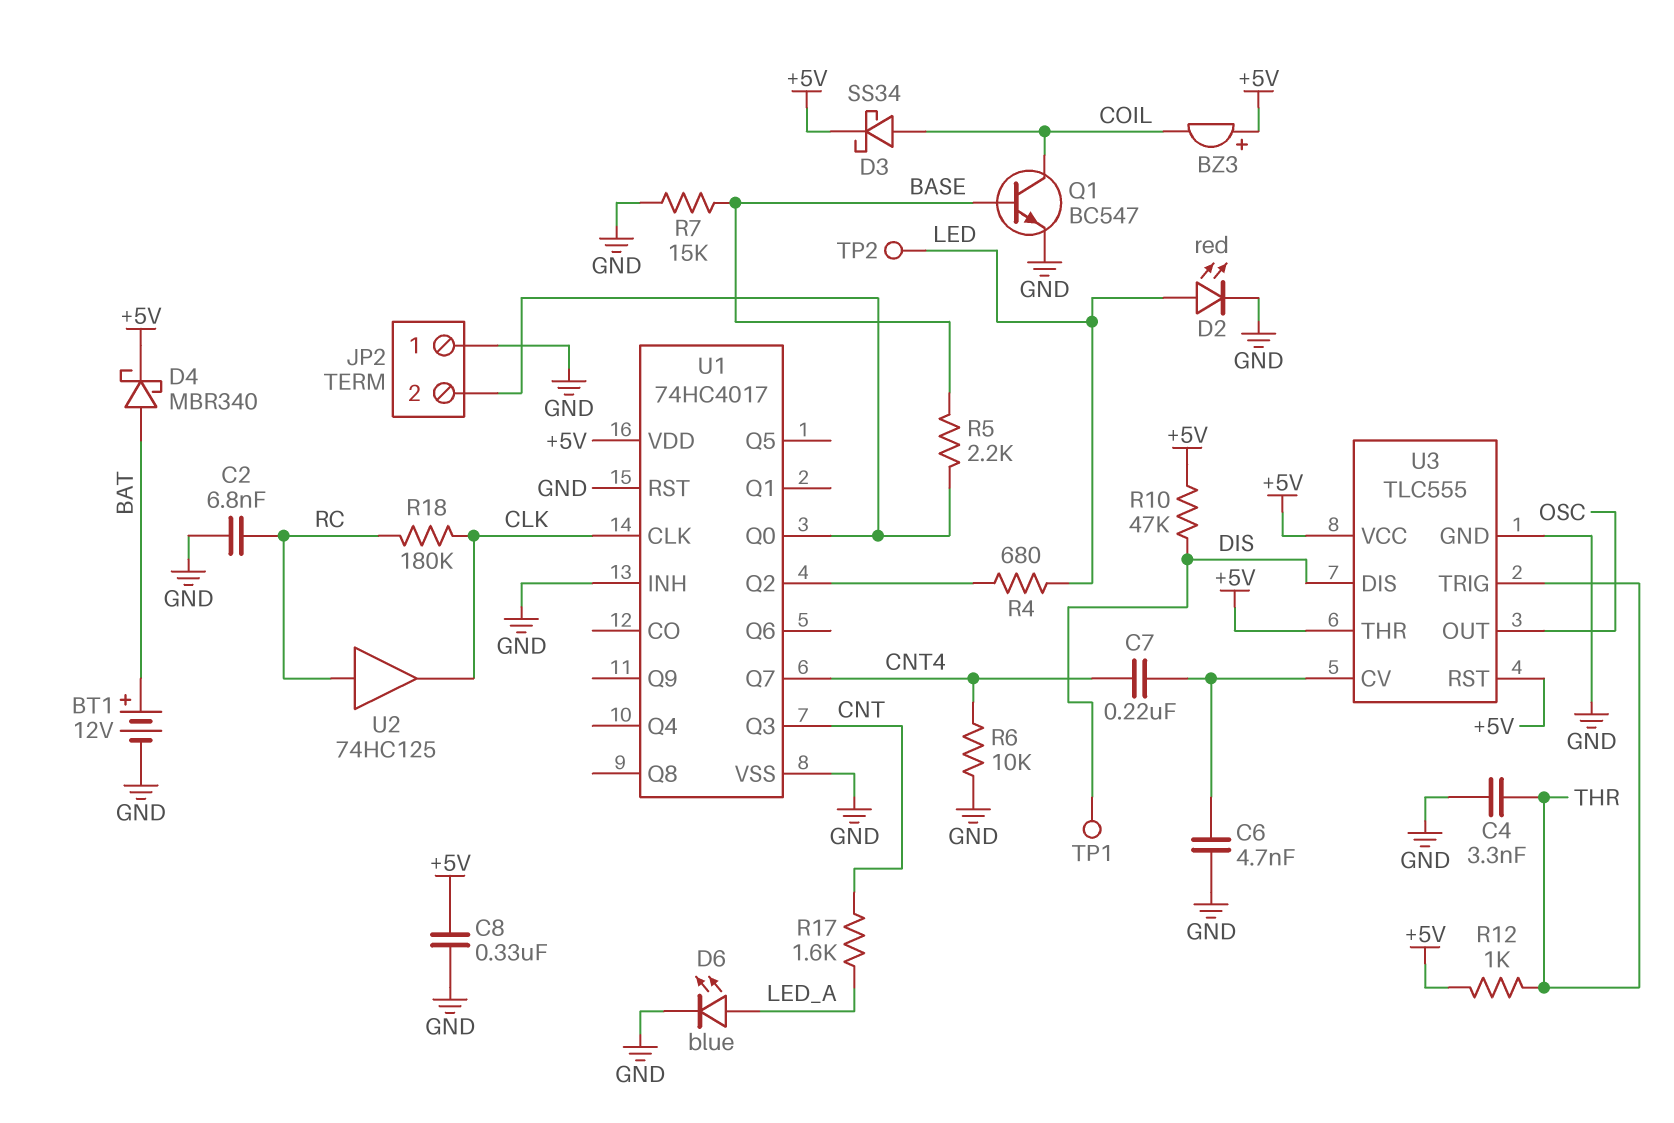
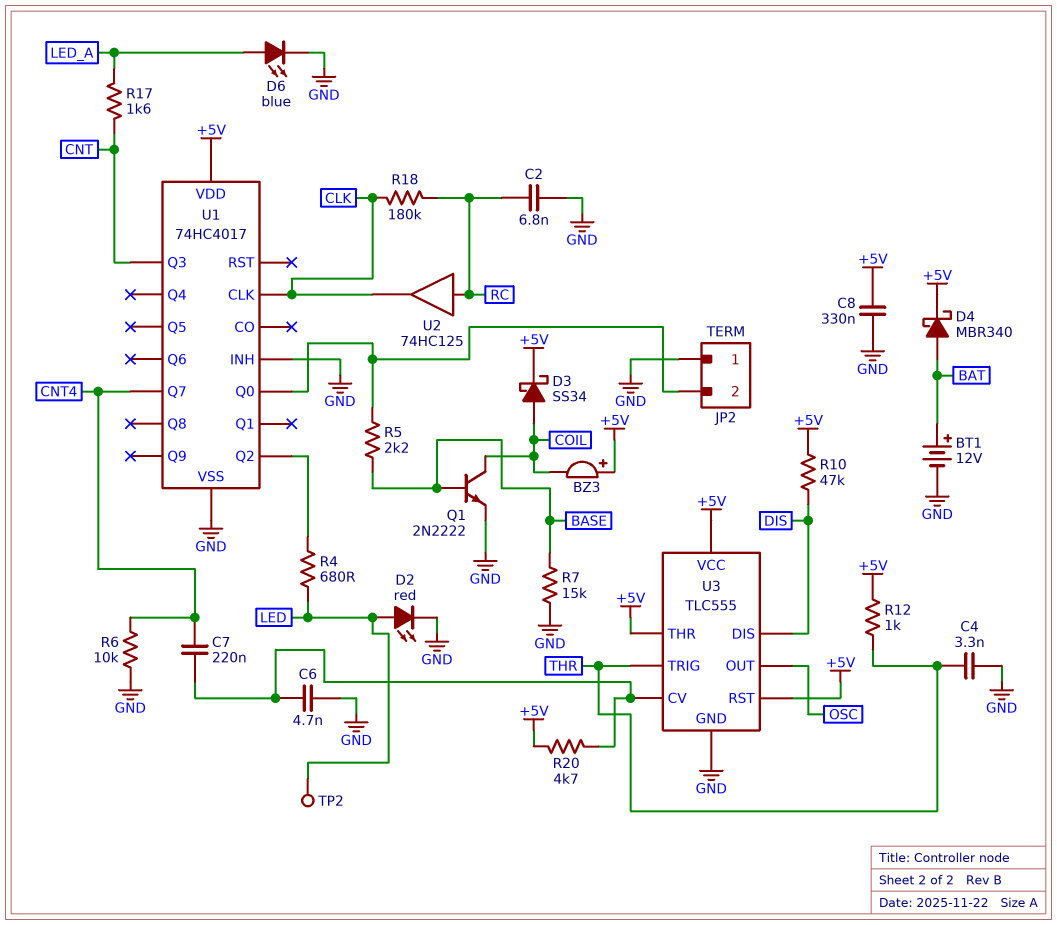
Q1: NPN BC547 (B BASE, C COIL, E GND) -> NPN 2N2222 (B BASE, C COIL, E GND)
R20: none -> 4.7k (+5V, U3/CV)
TP1: test point (DIS) -> none
U1 pin RST: GND -> none

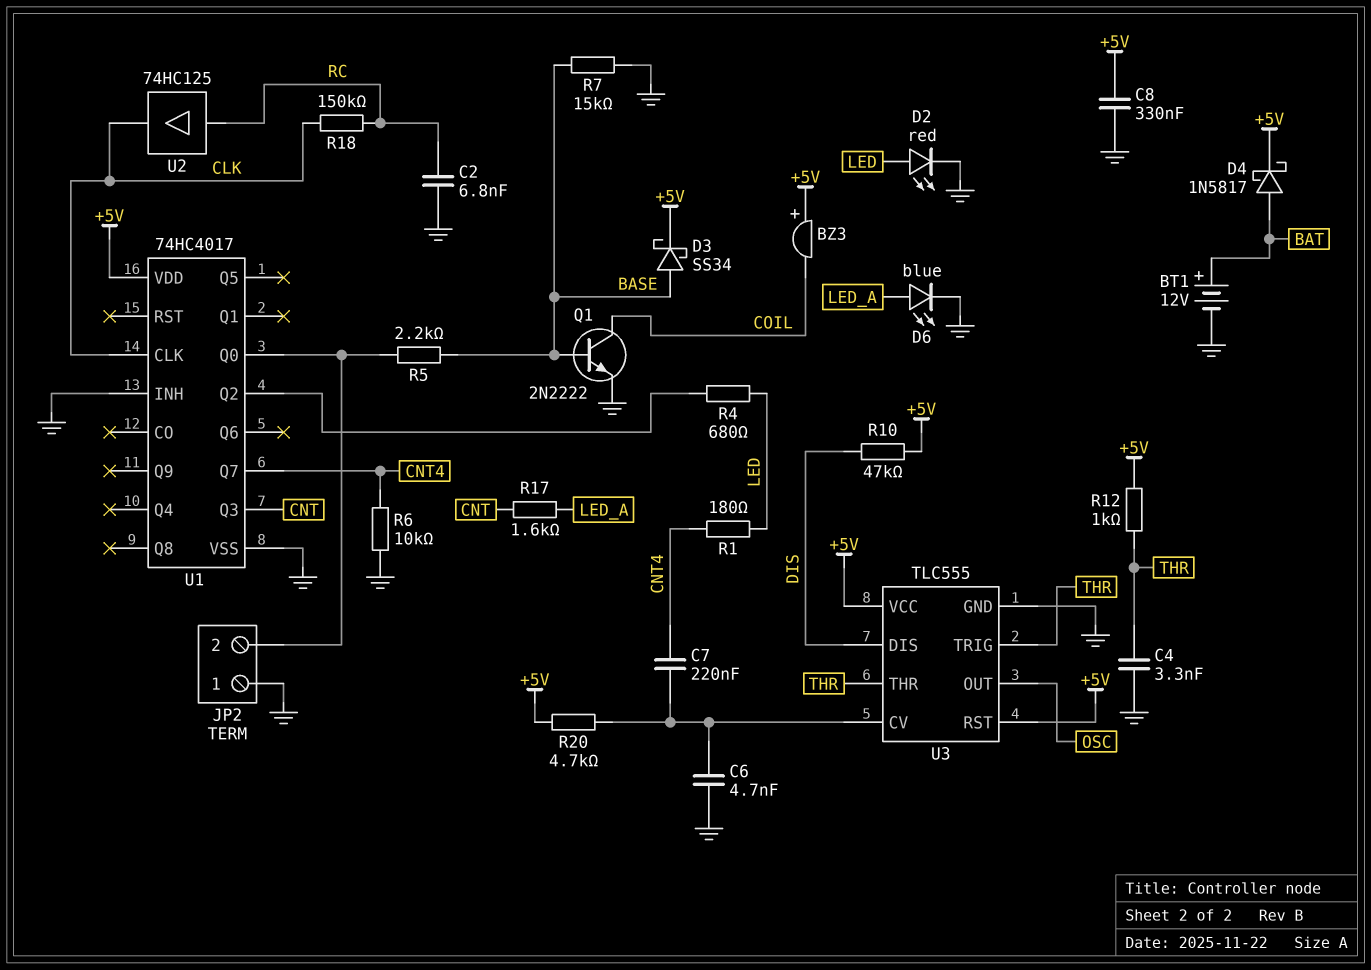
D3: schottky SS34 (A COIL, K +5V) -> schottky SS34 (A BASE, K +5V)
D4: schottky MBR340 (A BAT, K +5V) -> schottky 1N5817 (A BAT, K +5V)
R1: none -> 180 (CNT4, LED)
R18: 180k (CLK, RC) -> 150k (CLK, RC)
TP2: test point (LED) -> none
U3 pin THR: +5V -> THR

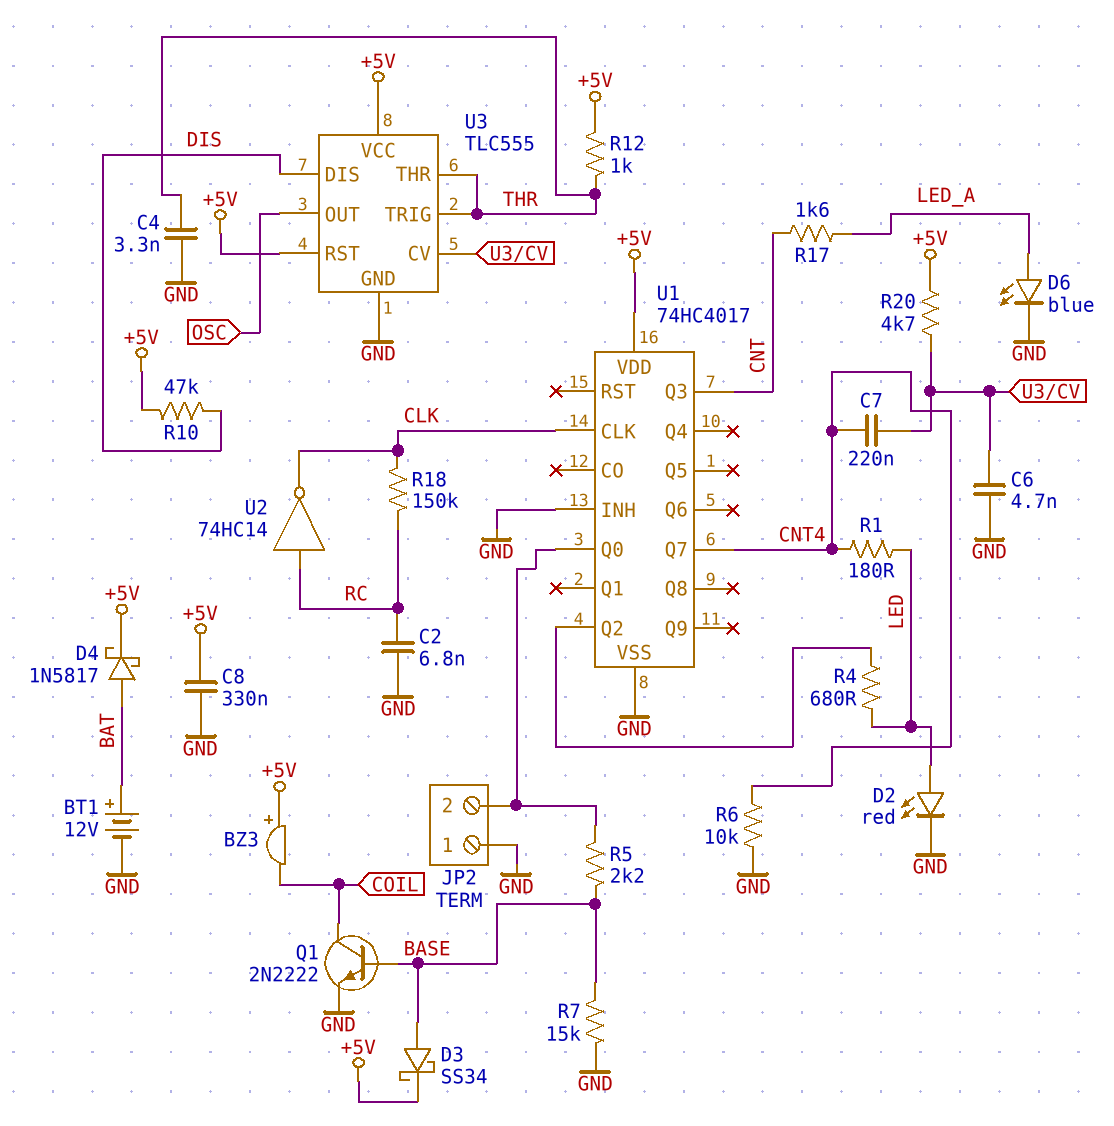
U2: buffer 74HC125 (in RC, out CLK) -> NOT 74HC14 (in RC, out CLK)

